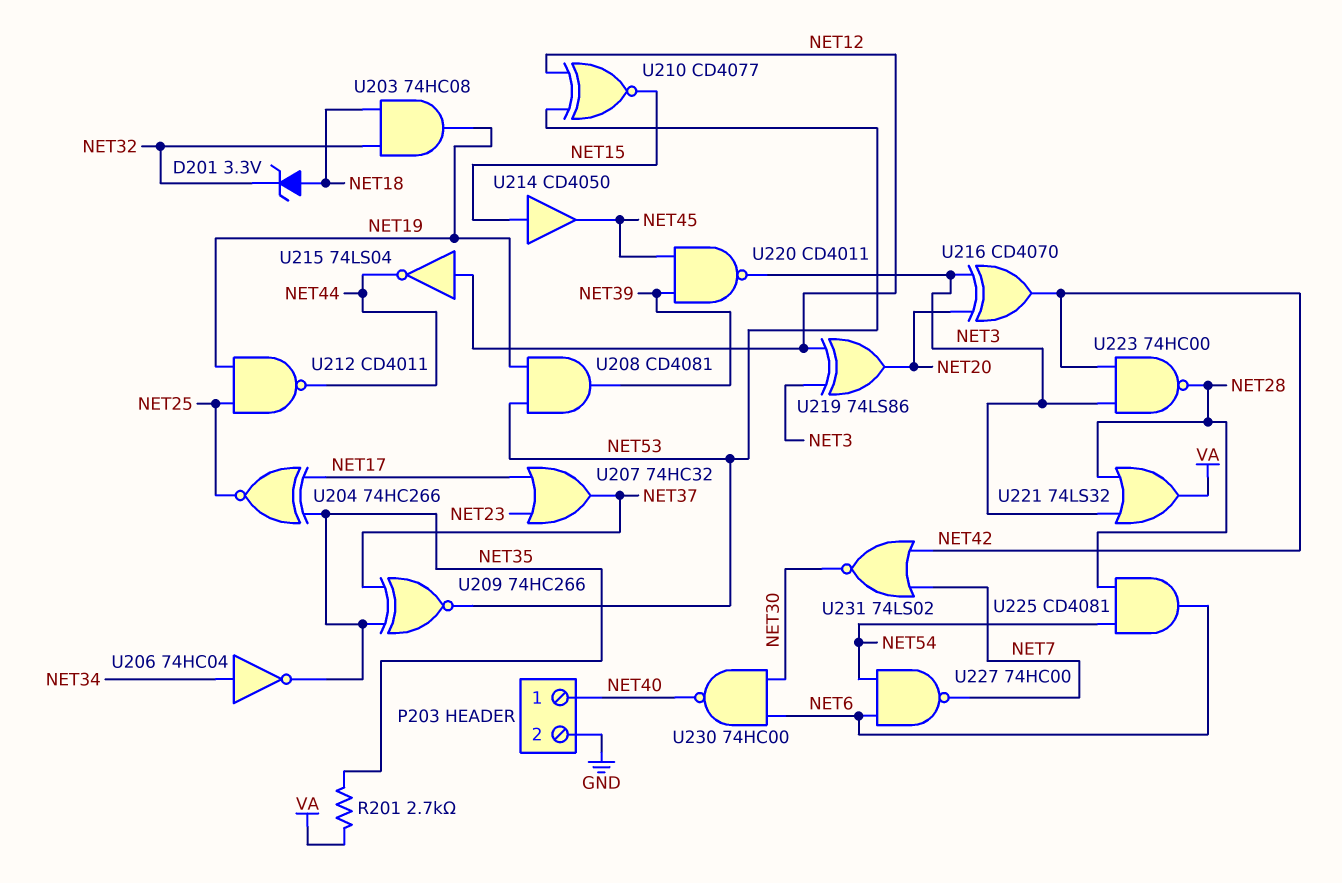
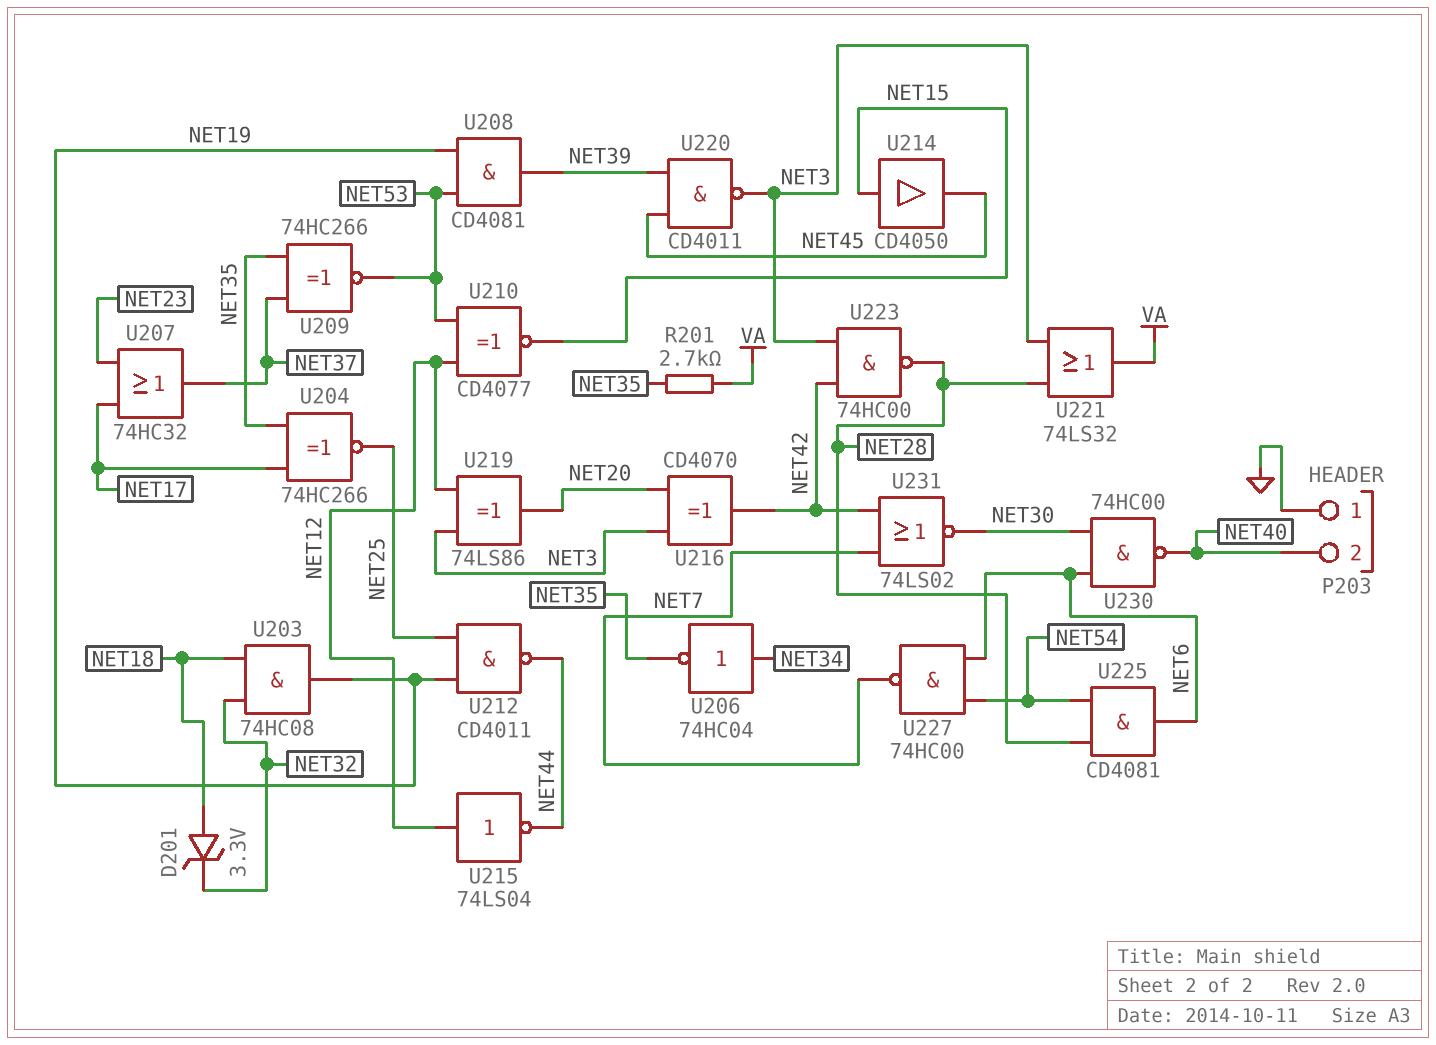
P203 pin 1: NET40 -> GND
P203 pin 2: GND -> NET40

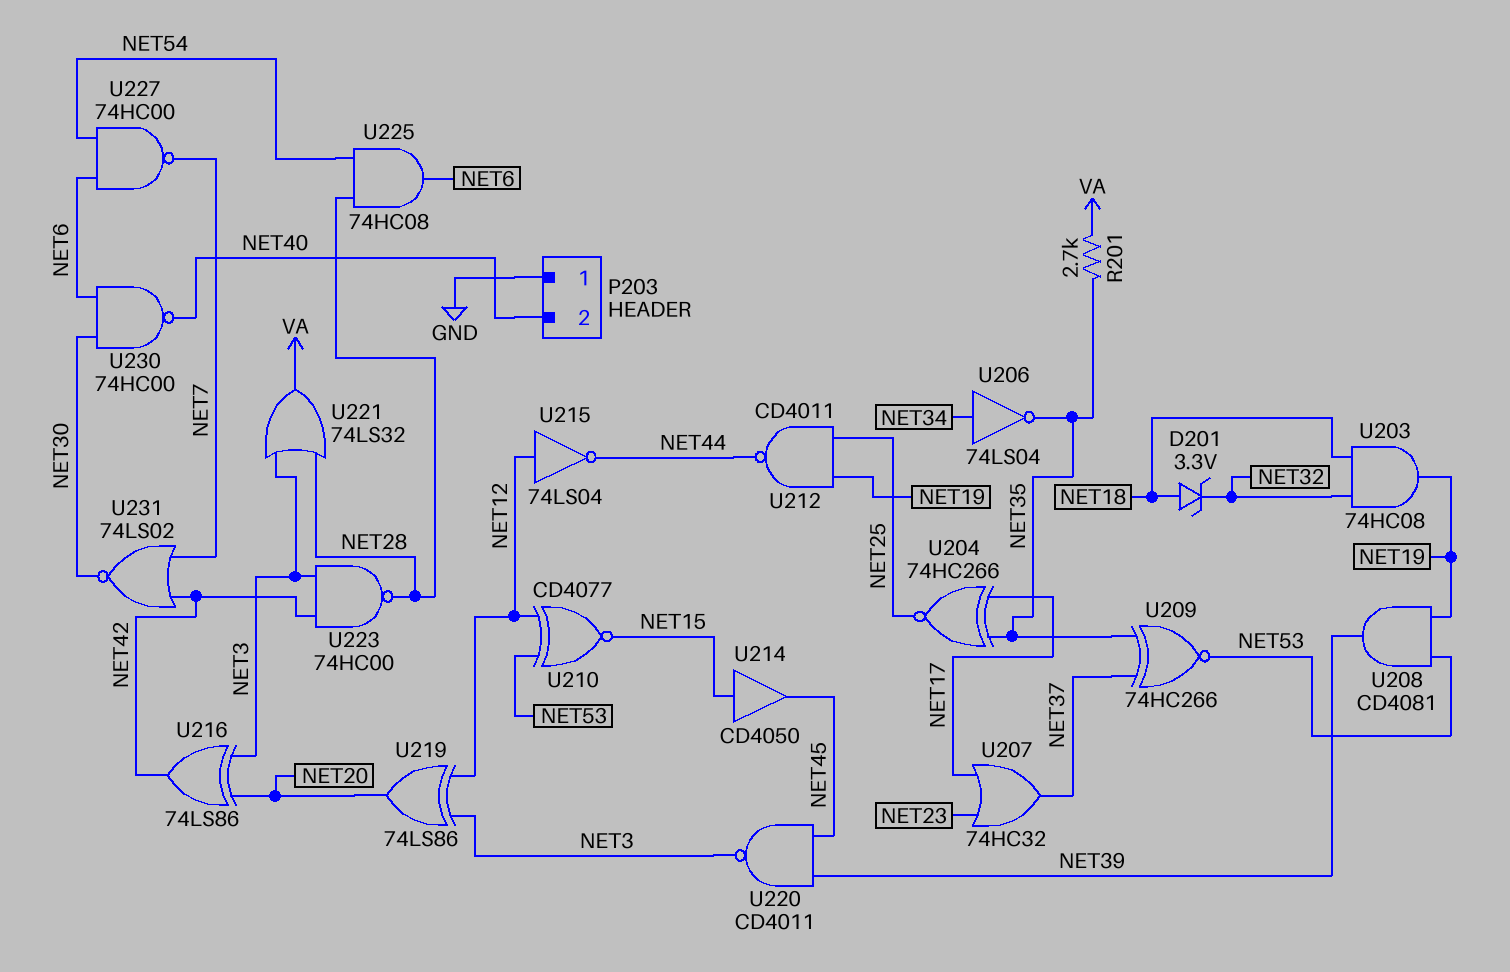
U206: NOT 74HC04 (in NET34, out NET35) -> NOT 74LS04 (in NET34, out NET35)
U216: XOR CD4070 (in NET3, in NET20, out NET42) -> XOR 74LS86 (in NET3, in NET20, out NET42)
U225: AND CD4081 (in NET28, in NET54, out NET6) -> AND 74HC08 (in NET28, in NET54, out NET6)

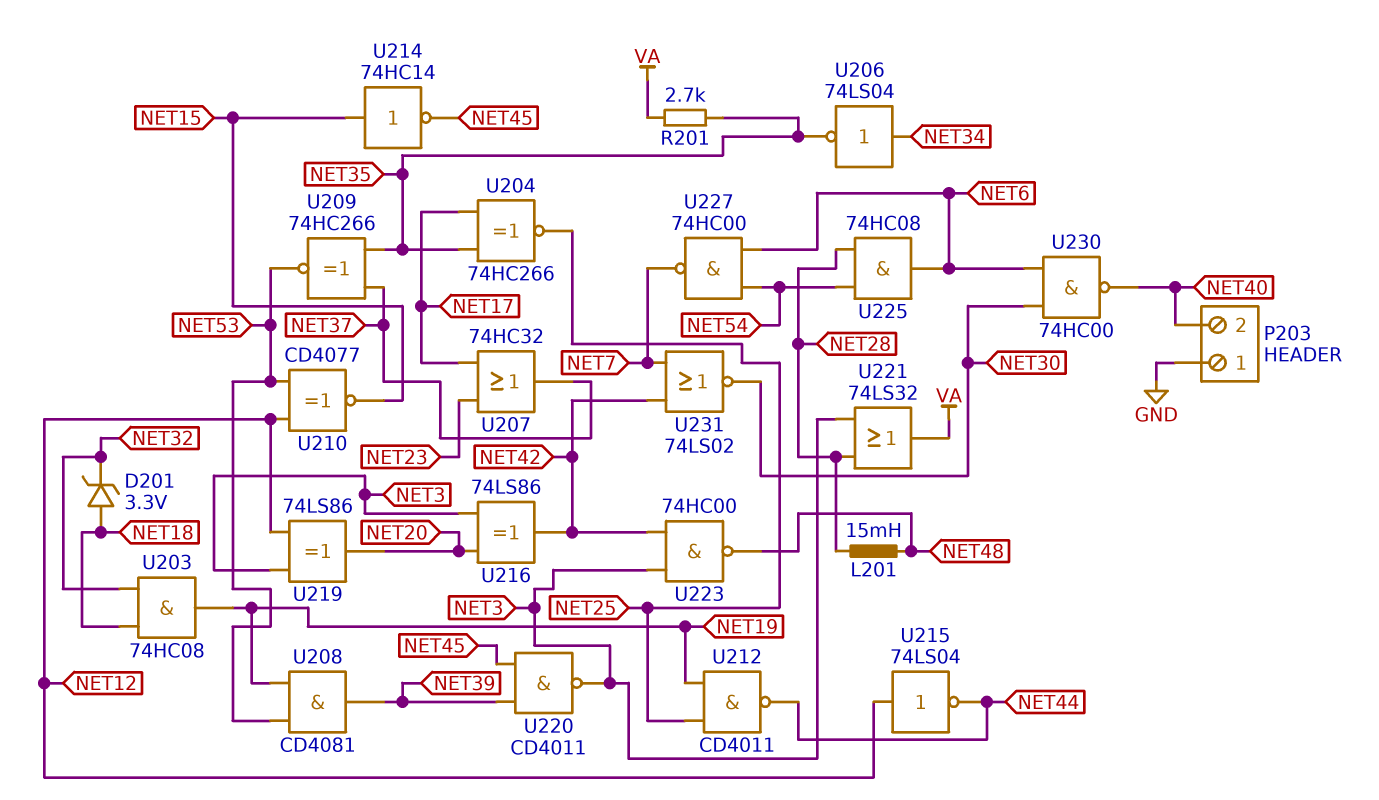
L201: none -> 15mH (NET28, NET48)
U214: buffer CD4050 (in NET15, out NET45) -> NOT 74HC14 (in NET15, out NET45)
U223: NAND 74HC00 (in NET3, in NET42, out NET28) -> NAND 74HC00 (in NET3, in NET42, out NET48)

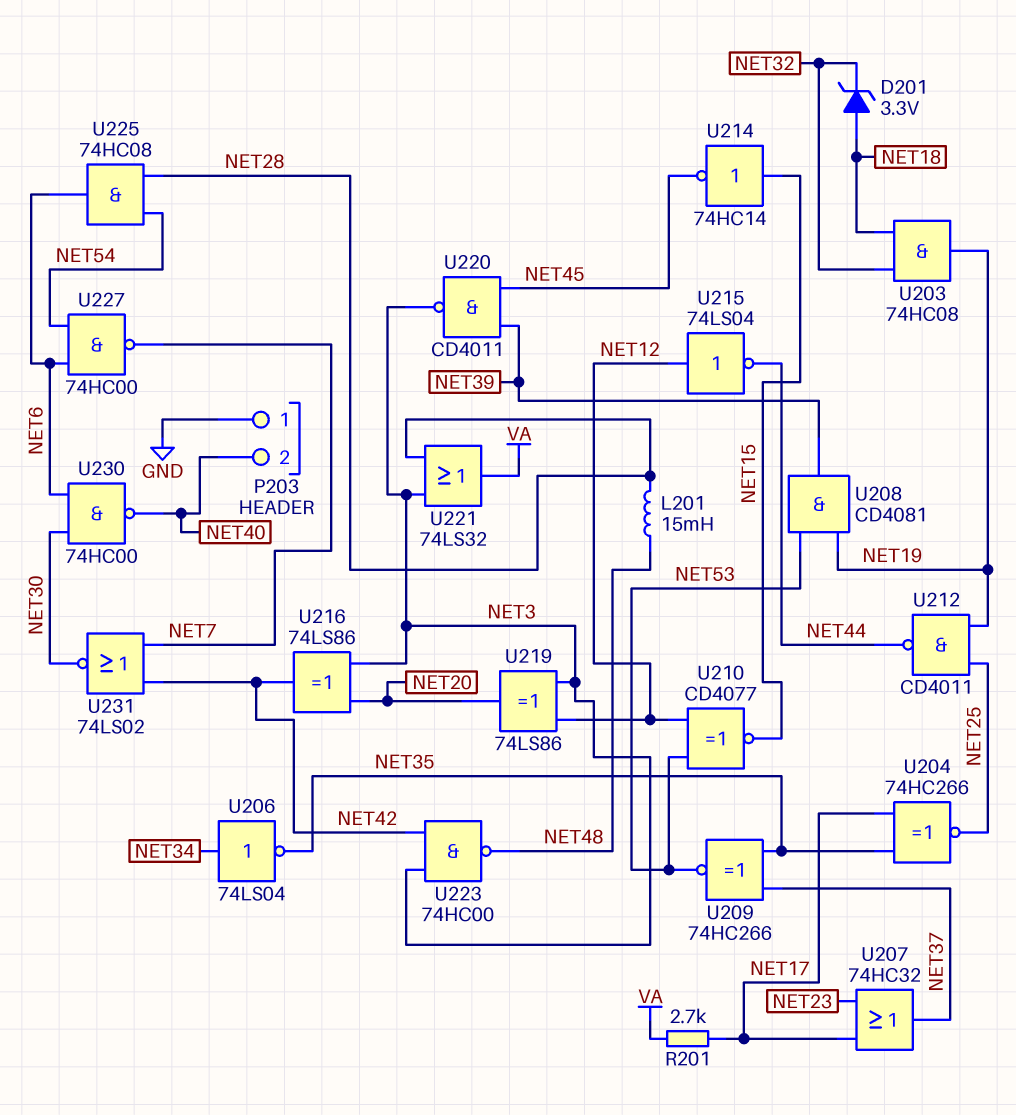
R201: 2.7k (NET35, VA) -> 2.7k (NET17, VA)

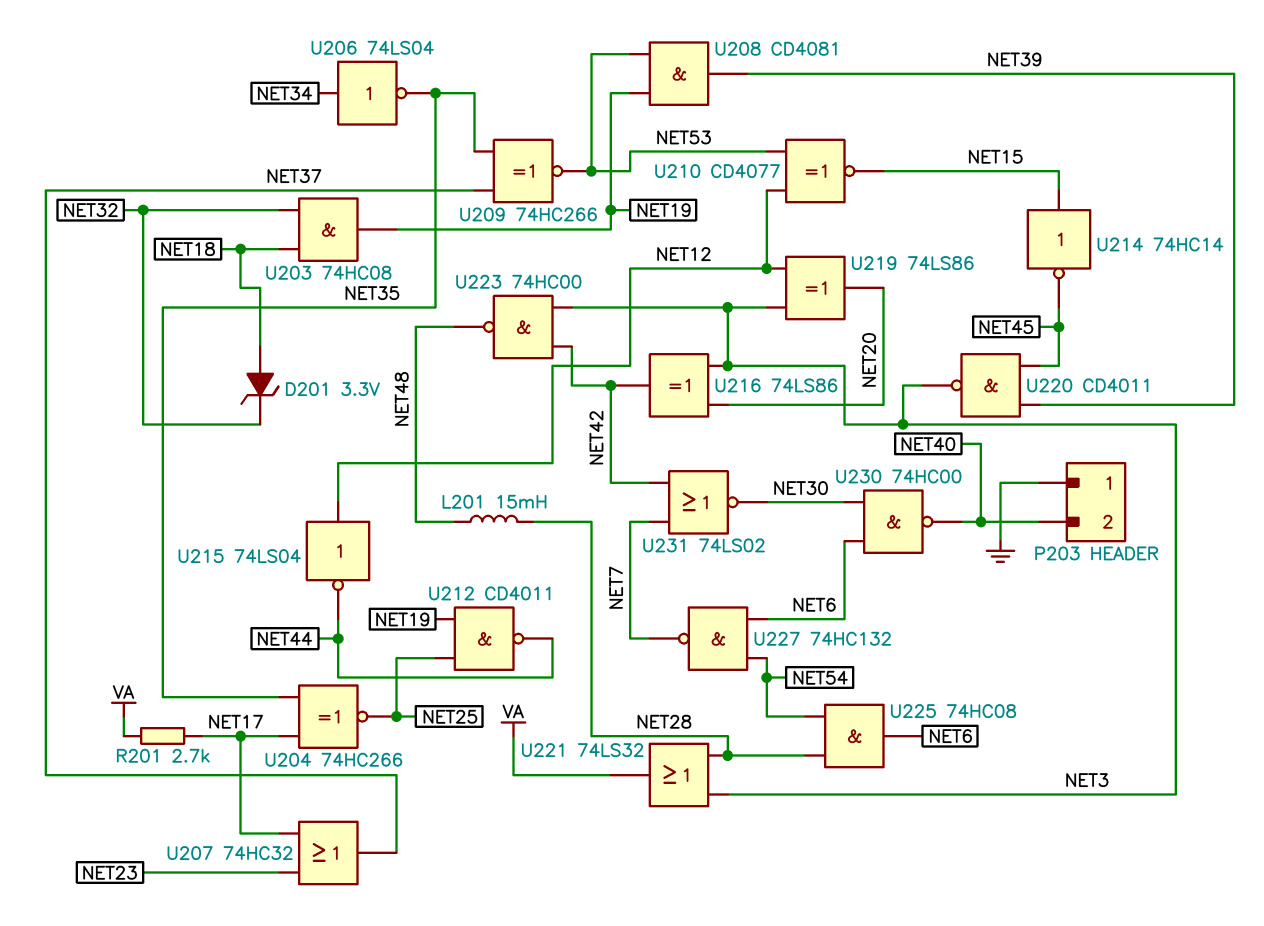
U227: NAND 74HC00 (in NET6, in NET54, out NET7) -> NAND 74HC132 (in NET6, in NET54, out NET7)

